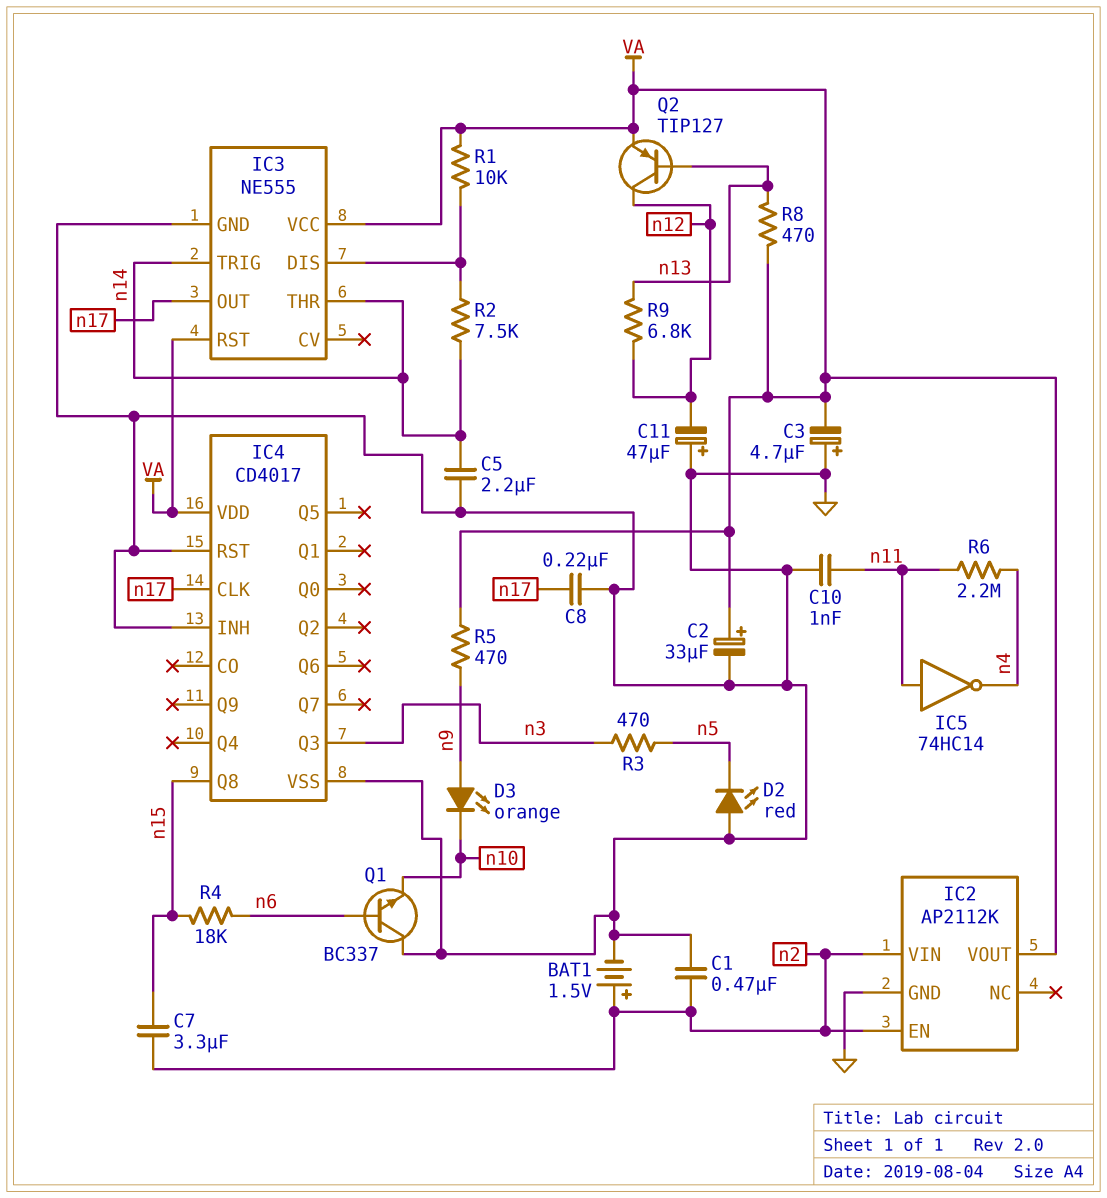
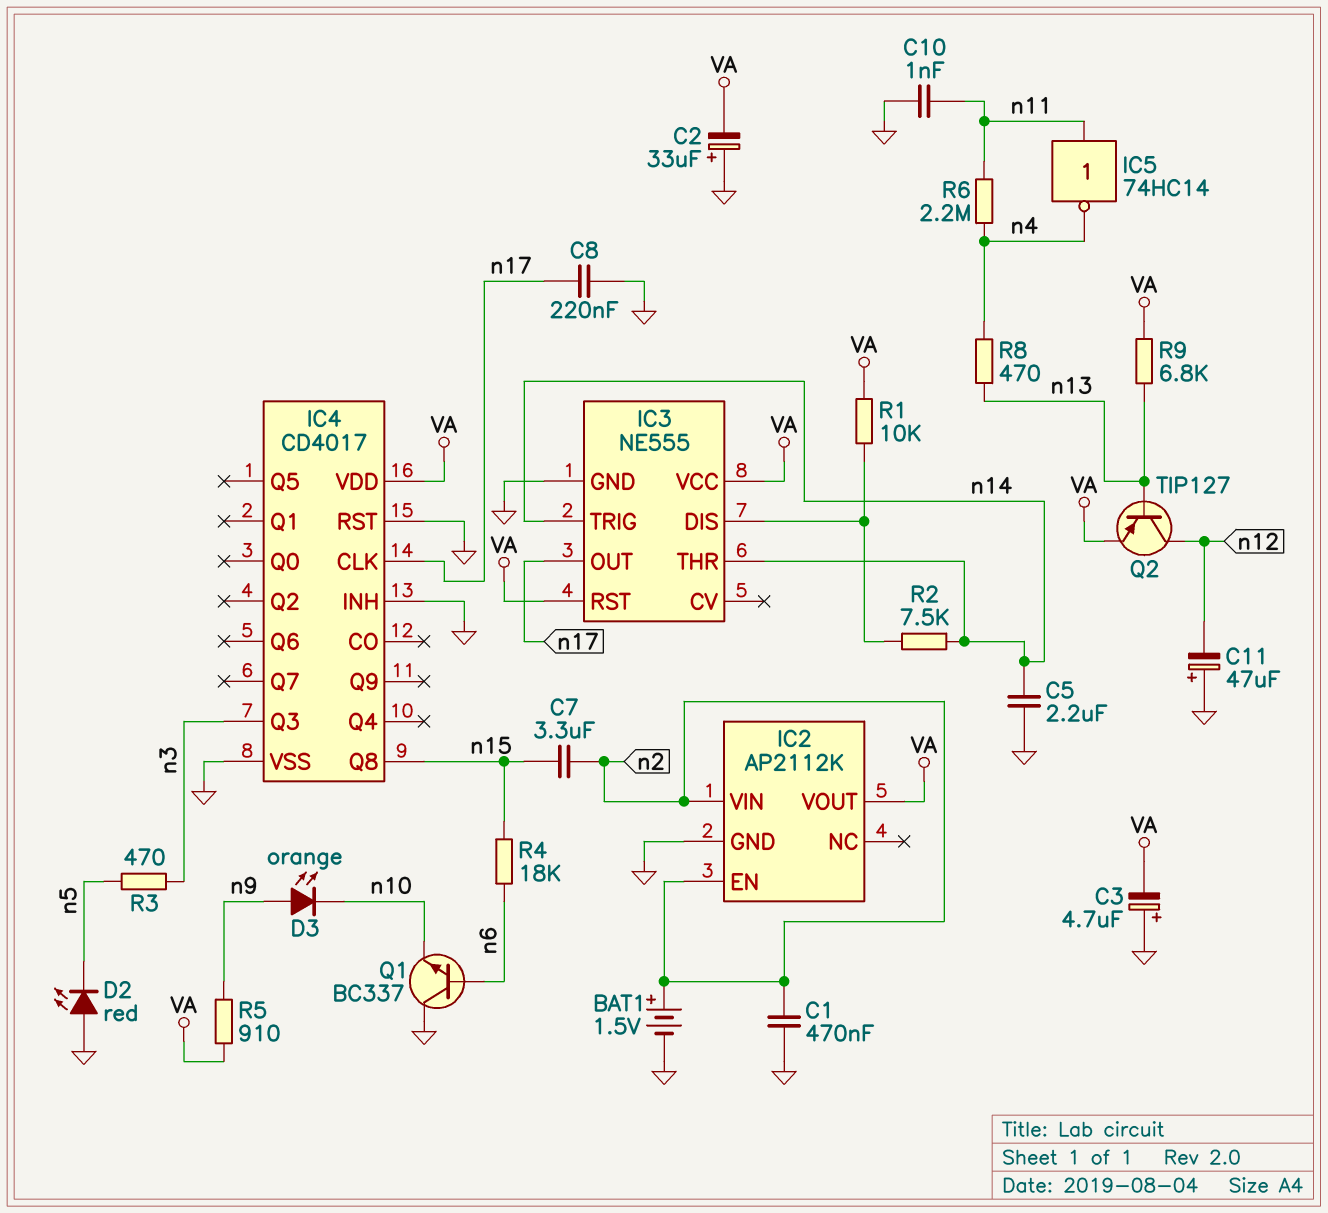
C2: 33uF (plus VA, minus GND) -> 33uF (plus GND, minus VA)
R5: 470 (VA, n9) -> 910 (VA, n9)
R8: 470 (VA, n13) -> 470 (n4, n13)
R9: 6.8k (n12, n13) -> 6.8k (VA, n13)

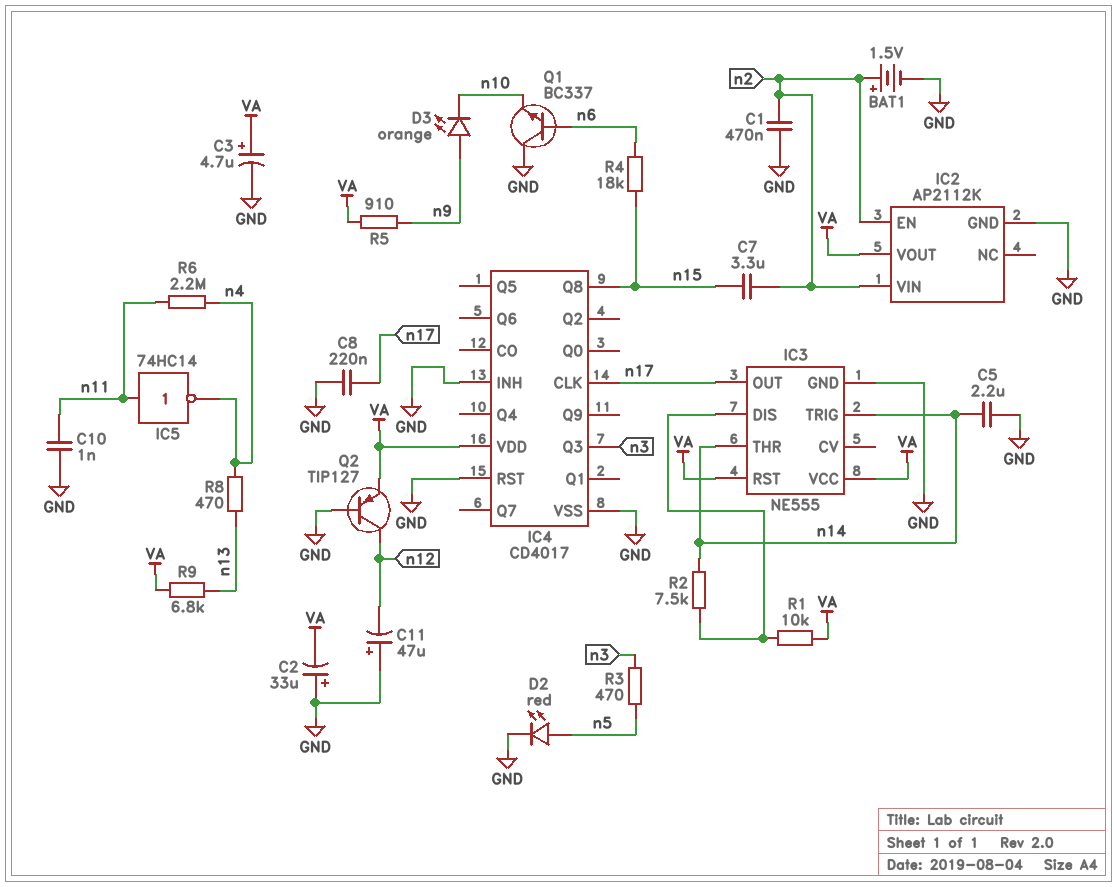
C3: 4.7uF (plus GND, minus VA) -> 4.7uF (plus VA, minus GND)
D2: LED red (A GND, K n5) -> LED red (A n5, K GND)
Q2: PNP TIP127 (B n13, C n12, E VA) -> PNP TIP127 (B GND, C n12, E VA)

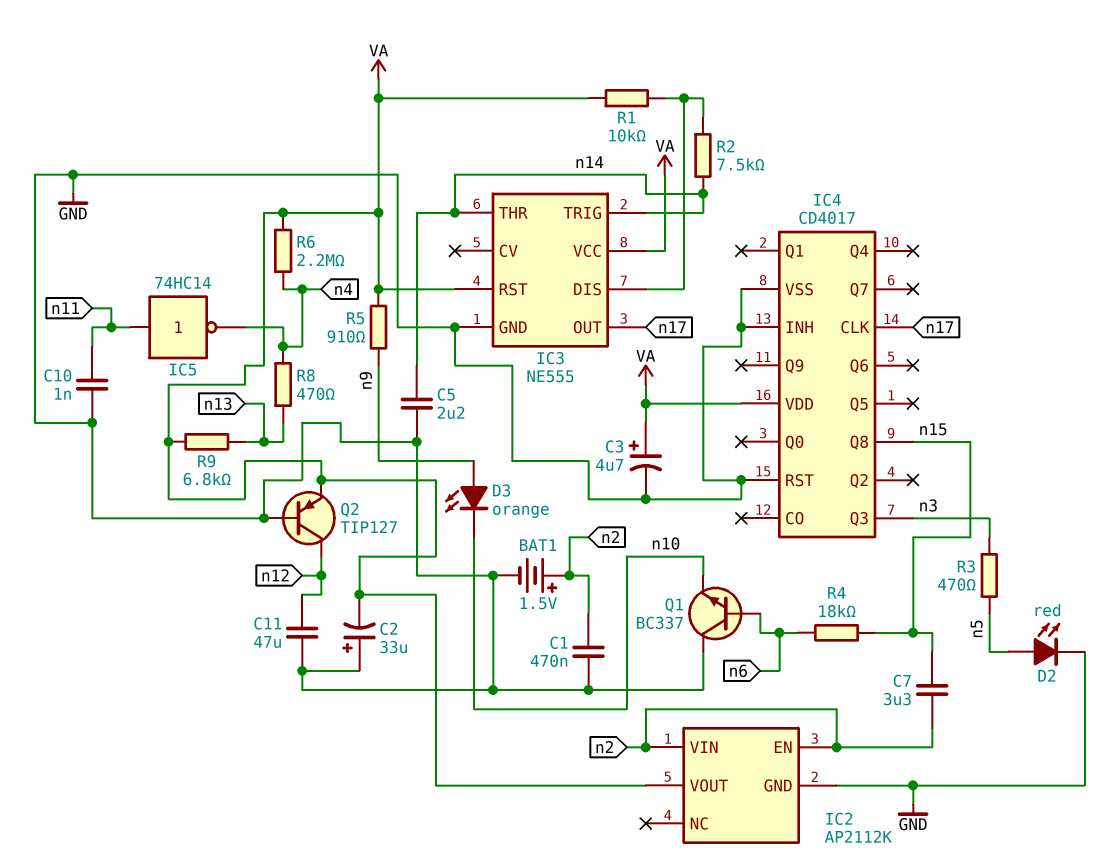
C8: 220nF (GND, n17) -> none
C11: 47uF (plus GND, minus n12) -> 47uF (GND, n12)
R6: 2.2M (n4, n11) -> 2.2M (VA, n4)

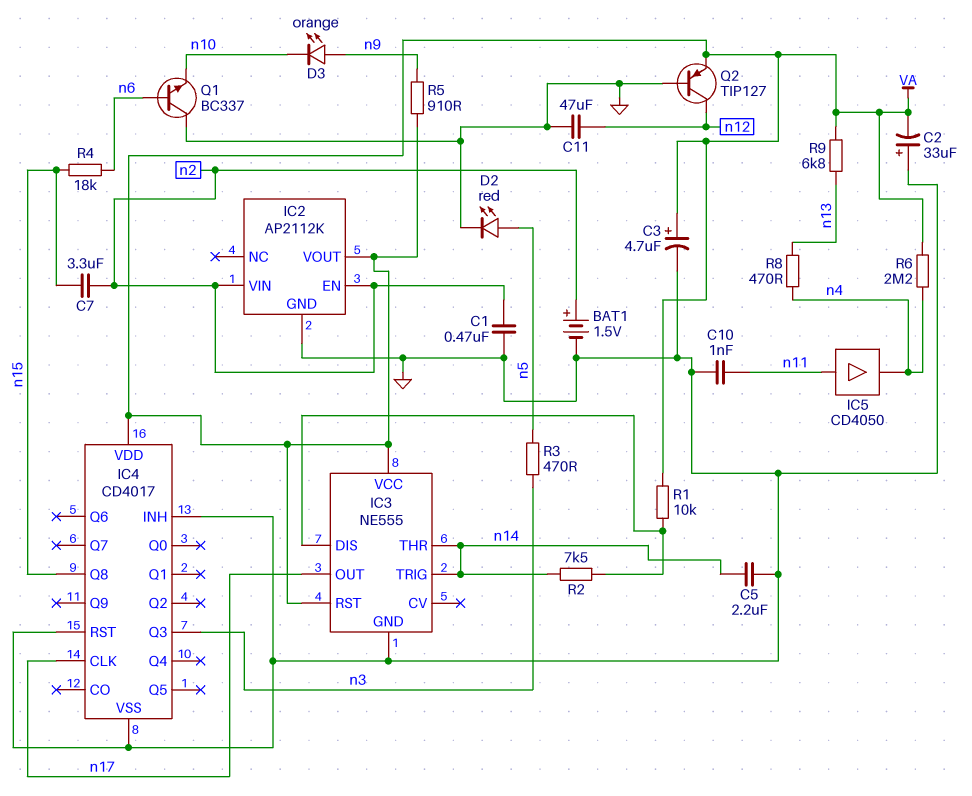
IC5: NOT 74HC14 (in n11, out n4) -> buffer CD4050 (in n11, out n4)

